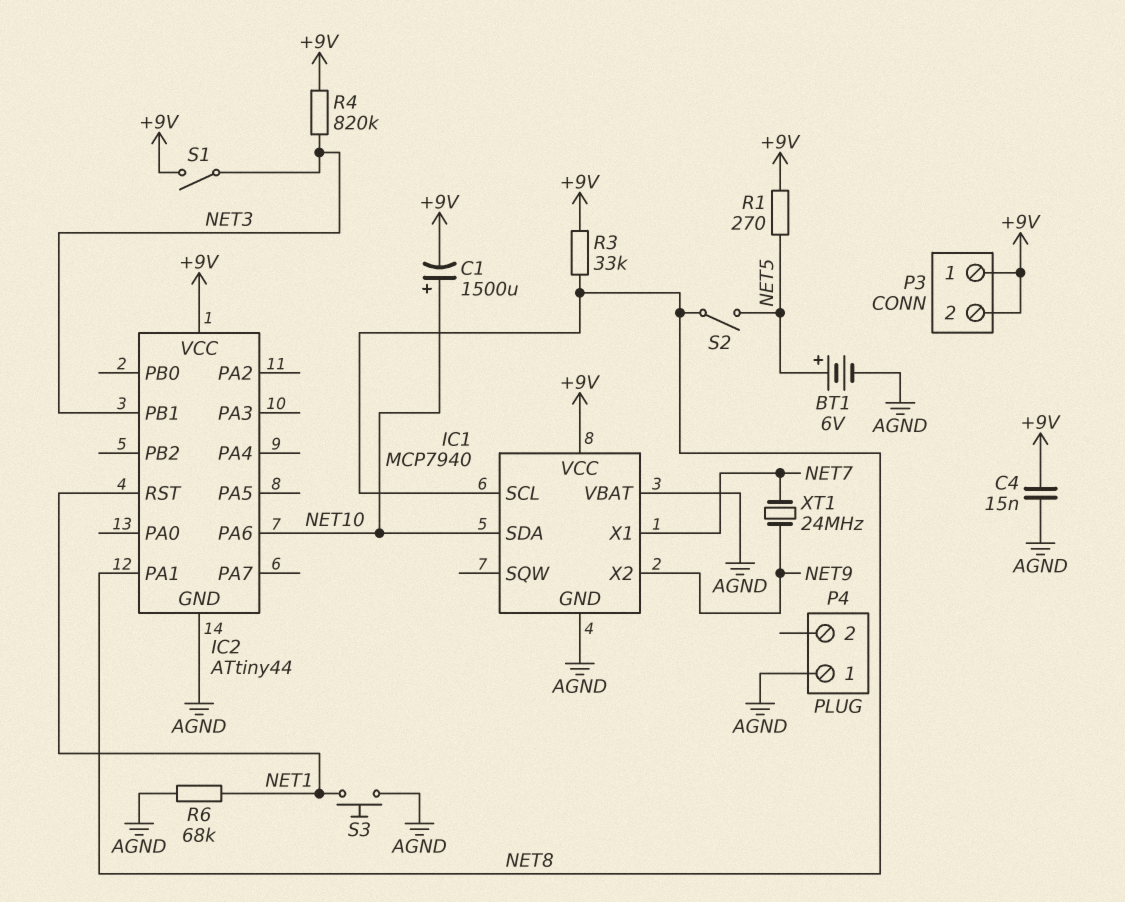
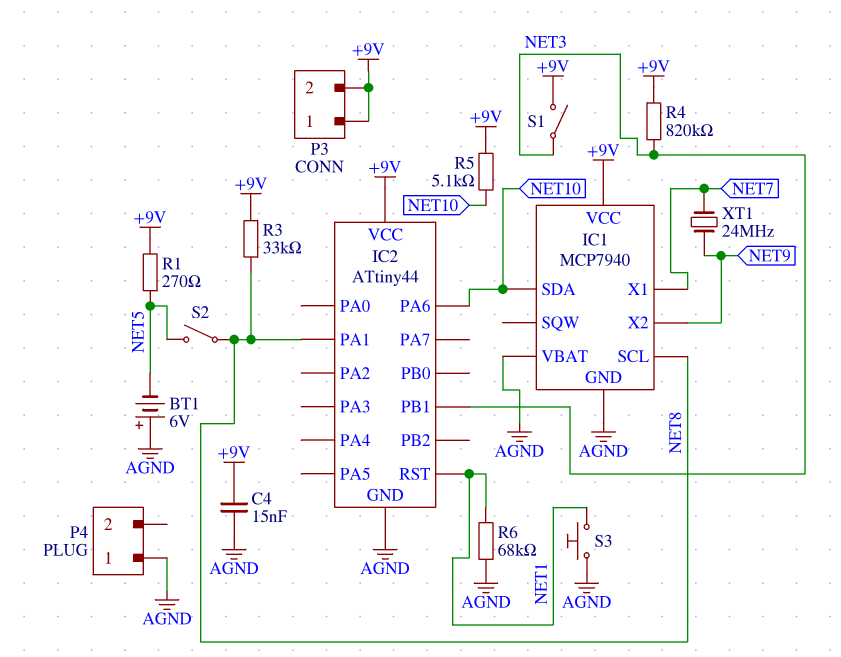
BT1: 6V (plus NET5, minus AGND) -> 6V (plus AGND, minus NET5)
C1: 1500uF (plus NET10, minus +9V) -> none
R5: none -> 5.1k (+9V, NET10)

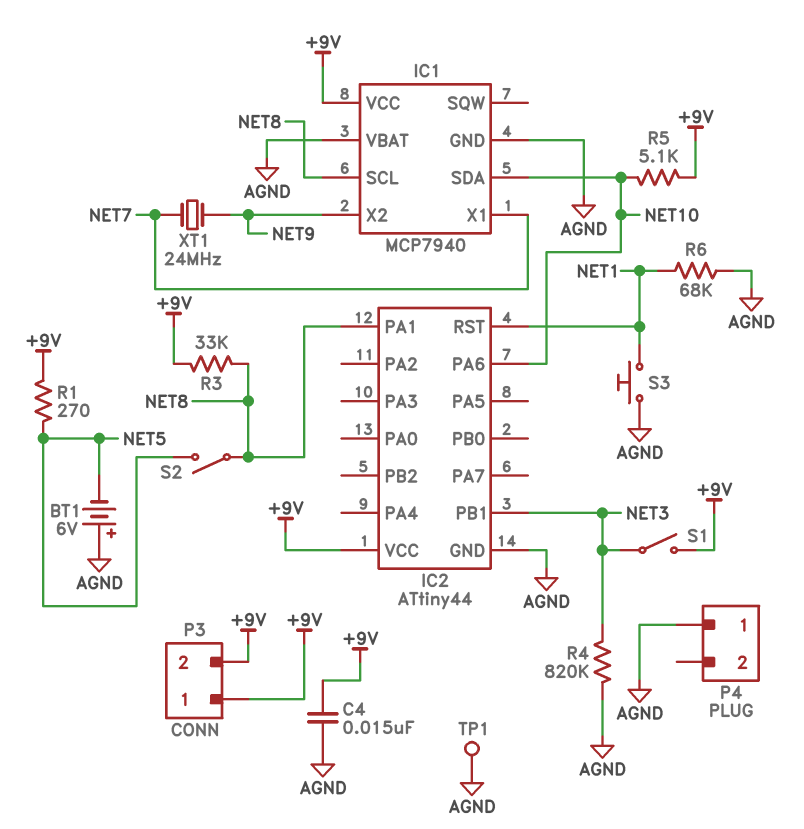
R4: 820k (+9V, NET3) -> 820k (AGND, NET3)
TP1: none -> test point (AGND)

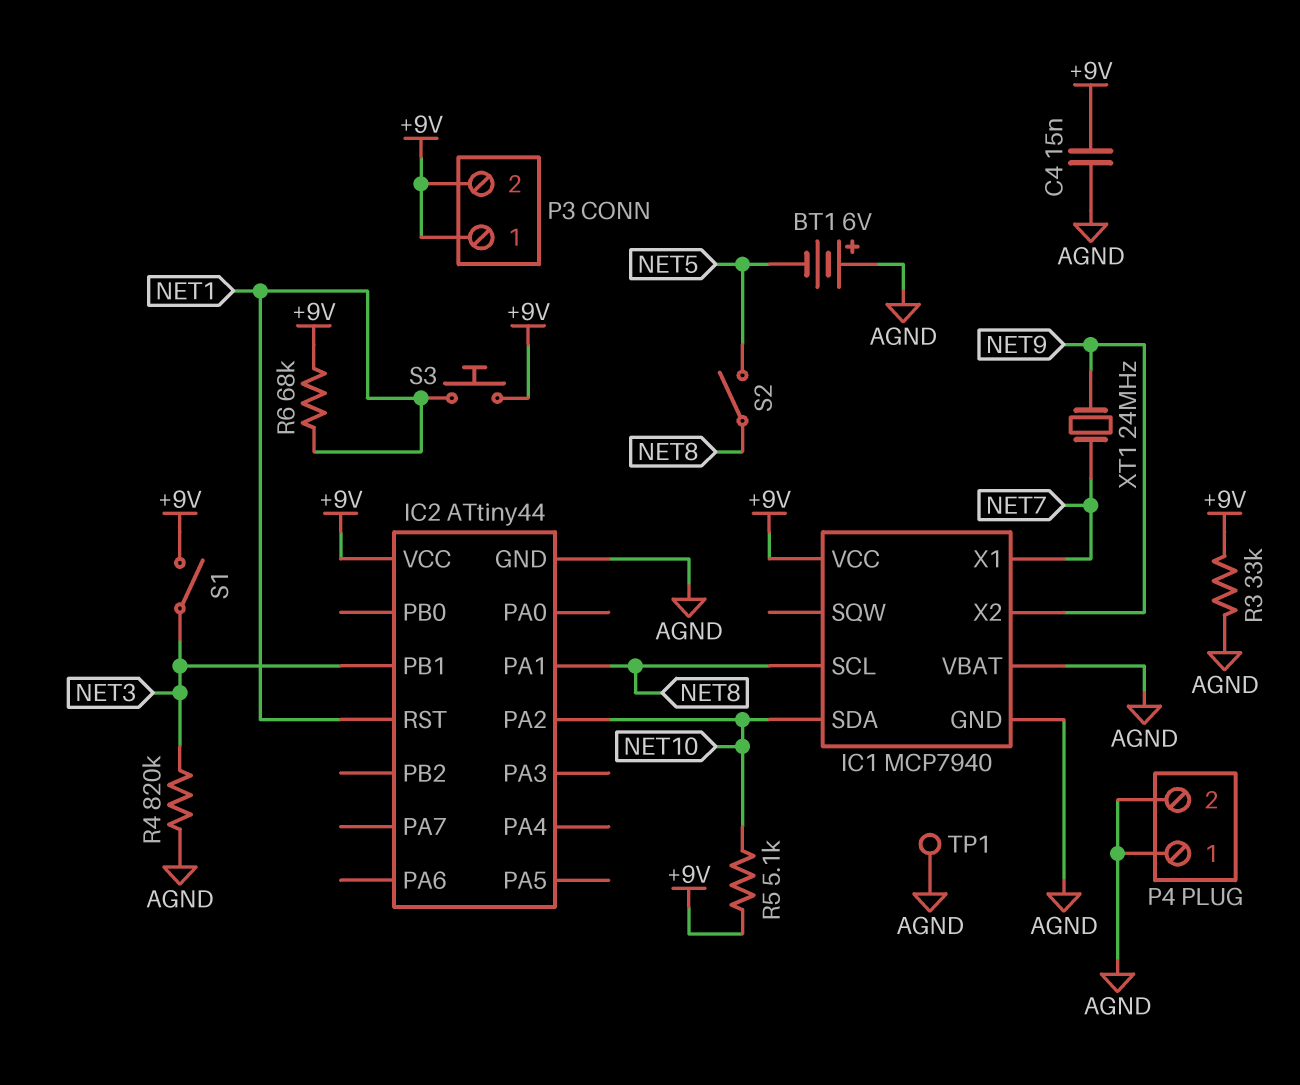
IC2 pin PA2: none -> NET10
IC2 pin PA6: NET10 -> none
P4 pin 2: none -> AGND
R1: 270 (+9V, NET5) -> none
R3: 33k (+9V, NET8) -> 33k (+9V, AGND)
R6: 68k (AGND, NET1) -> 68k (+9V, NET1)
S3: button (AGND, NET1) -> button (+9V, NET1)

